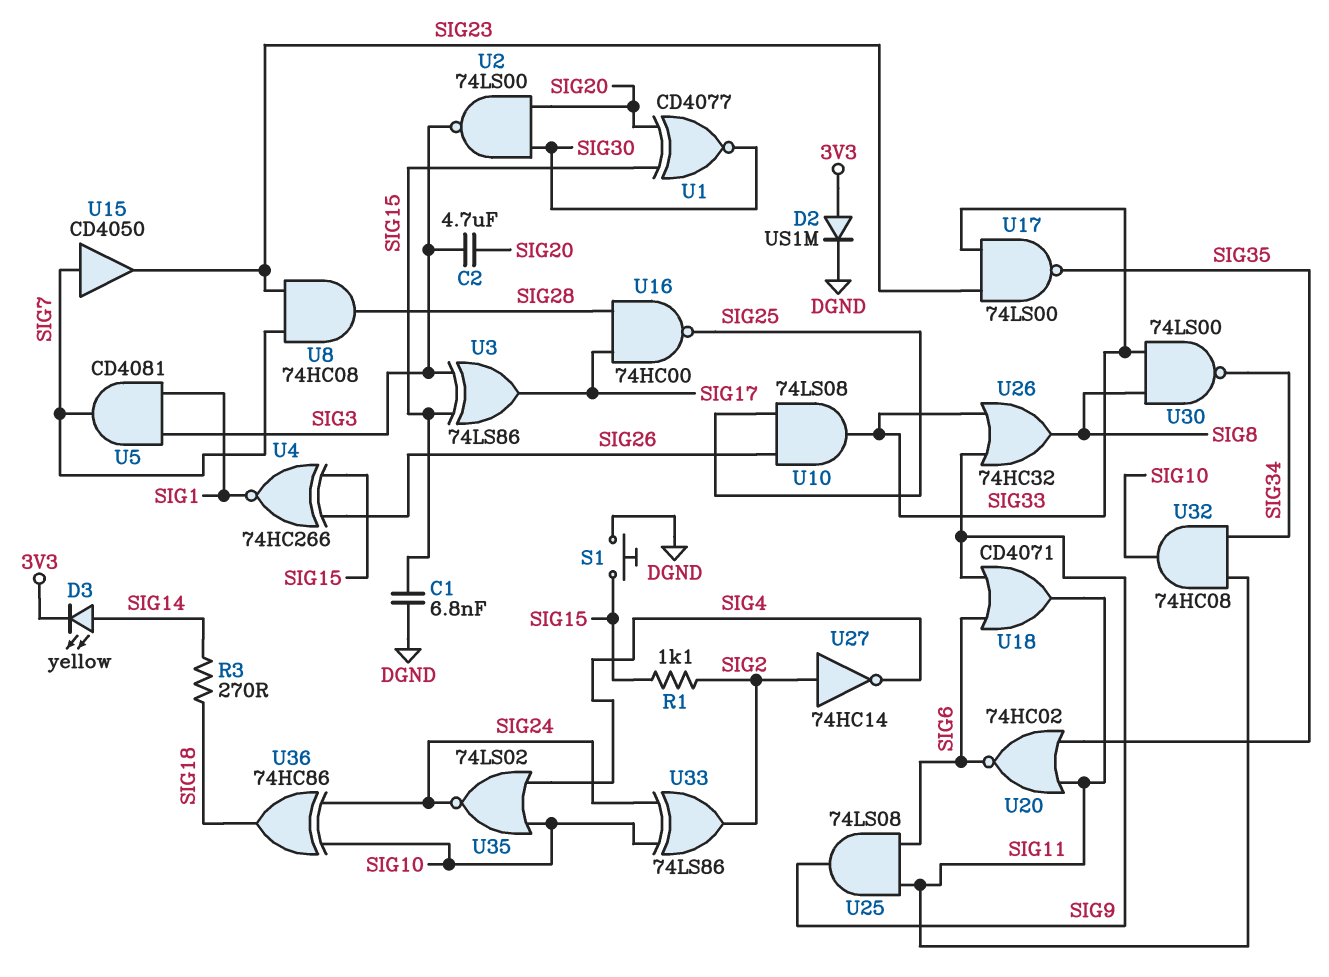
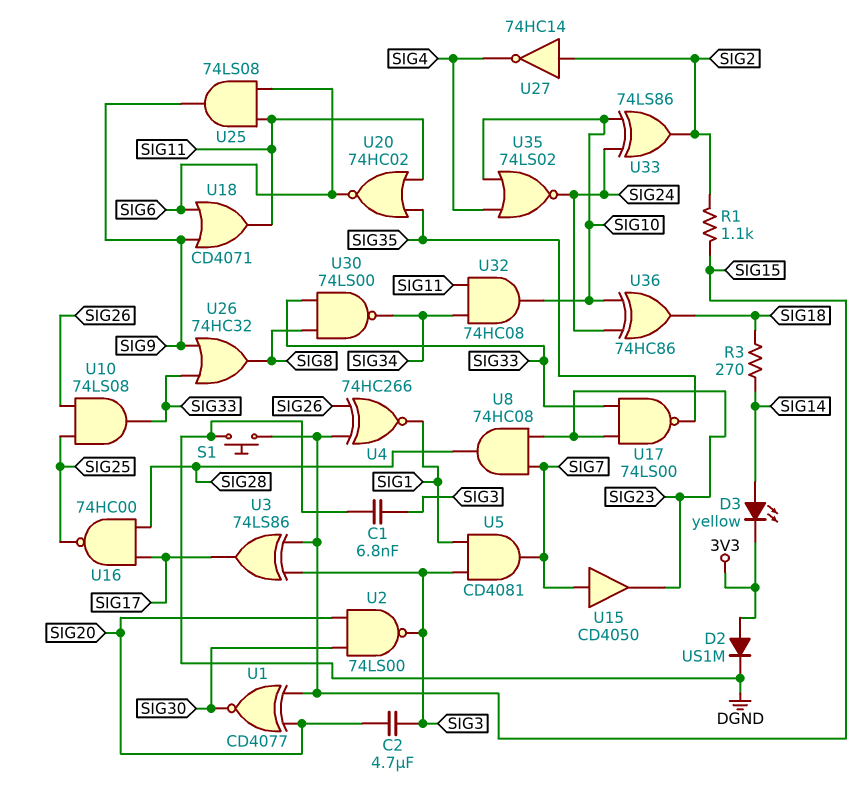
C1: 6.8nF (DGND, SIG15) -> 6.8nF (DGND, SIG3)

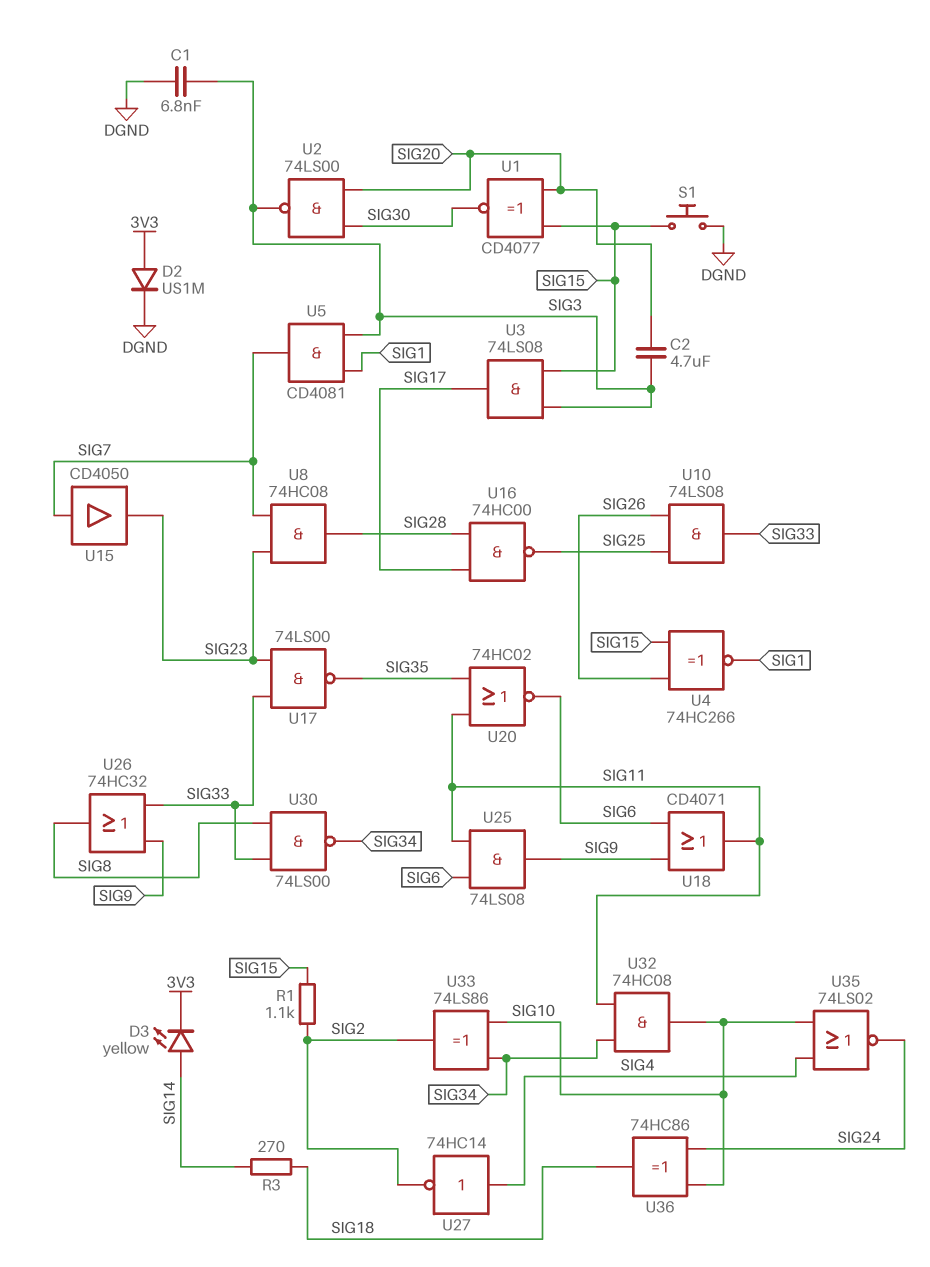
U3: XOR 74LS86 (in SIG3, in SIG15, out SIG17) -> AND 74LS08 (in SIG3, in SIG15, out SIG17)
U27: NOT 74HC14 (in SIG2, out SIG4) -> NOT 74HC14 (in SIG4, out SIG2)
U33: XOR 74LS86 (in SIG10, in SIG24, out SIG2) -> XOR 74LS86 (in SIG10, in SIG34, out SIG2)

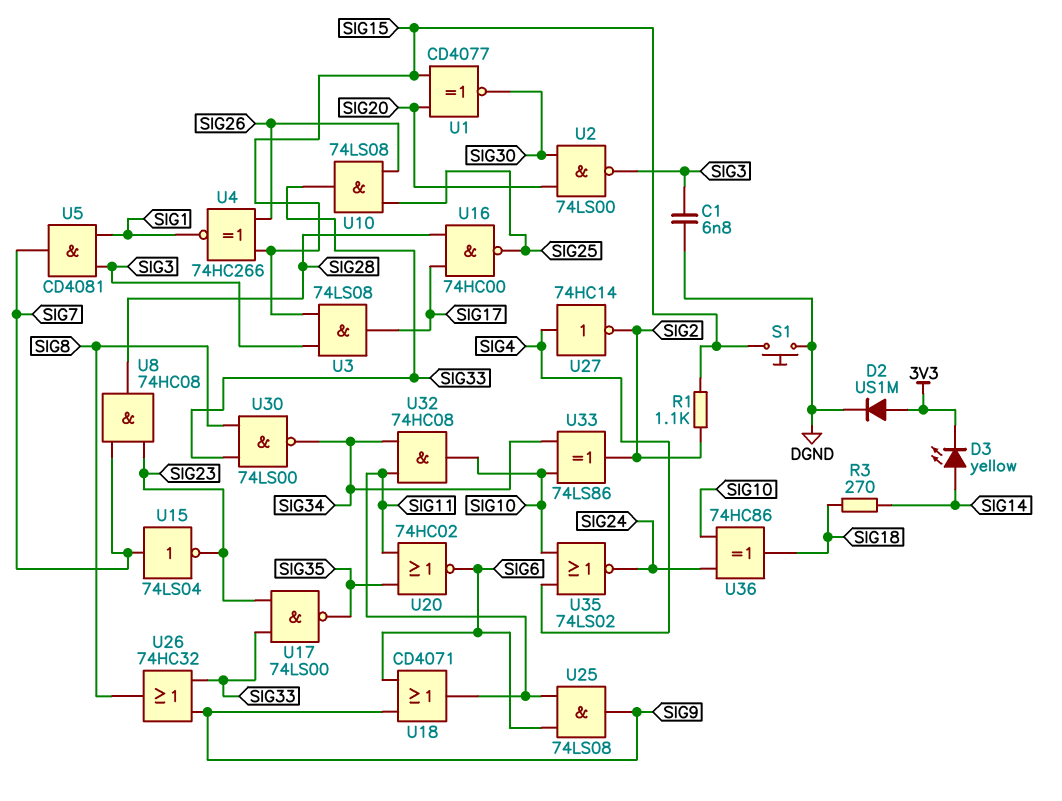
C2: 4.7uF (SIG3, SIG20) -> none
U15: buffer CD4050 (in SIG7, out SIG23) -> NOT 74LS04 (in SIG7, out SIG23)

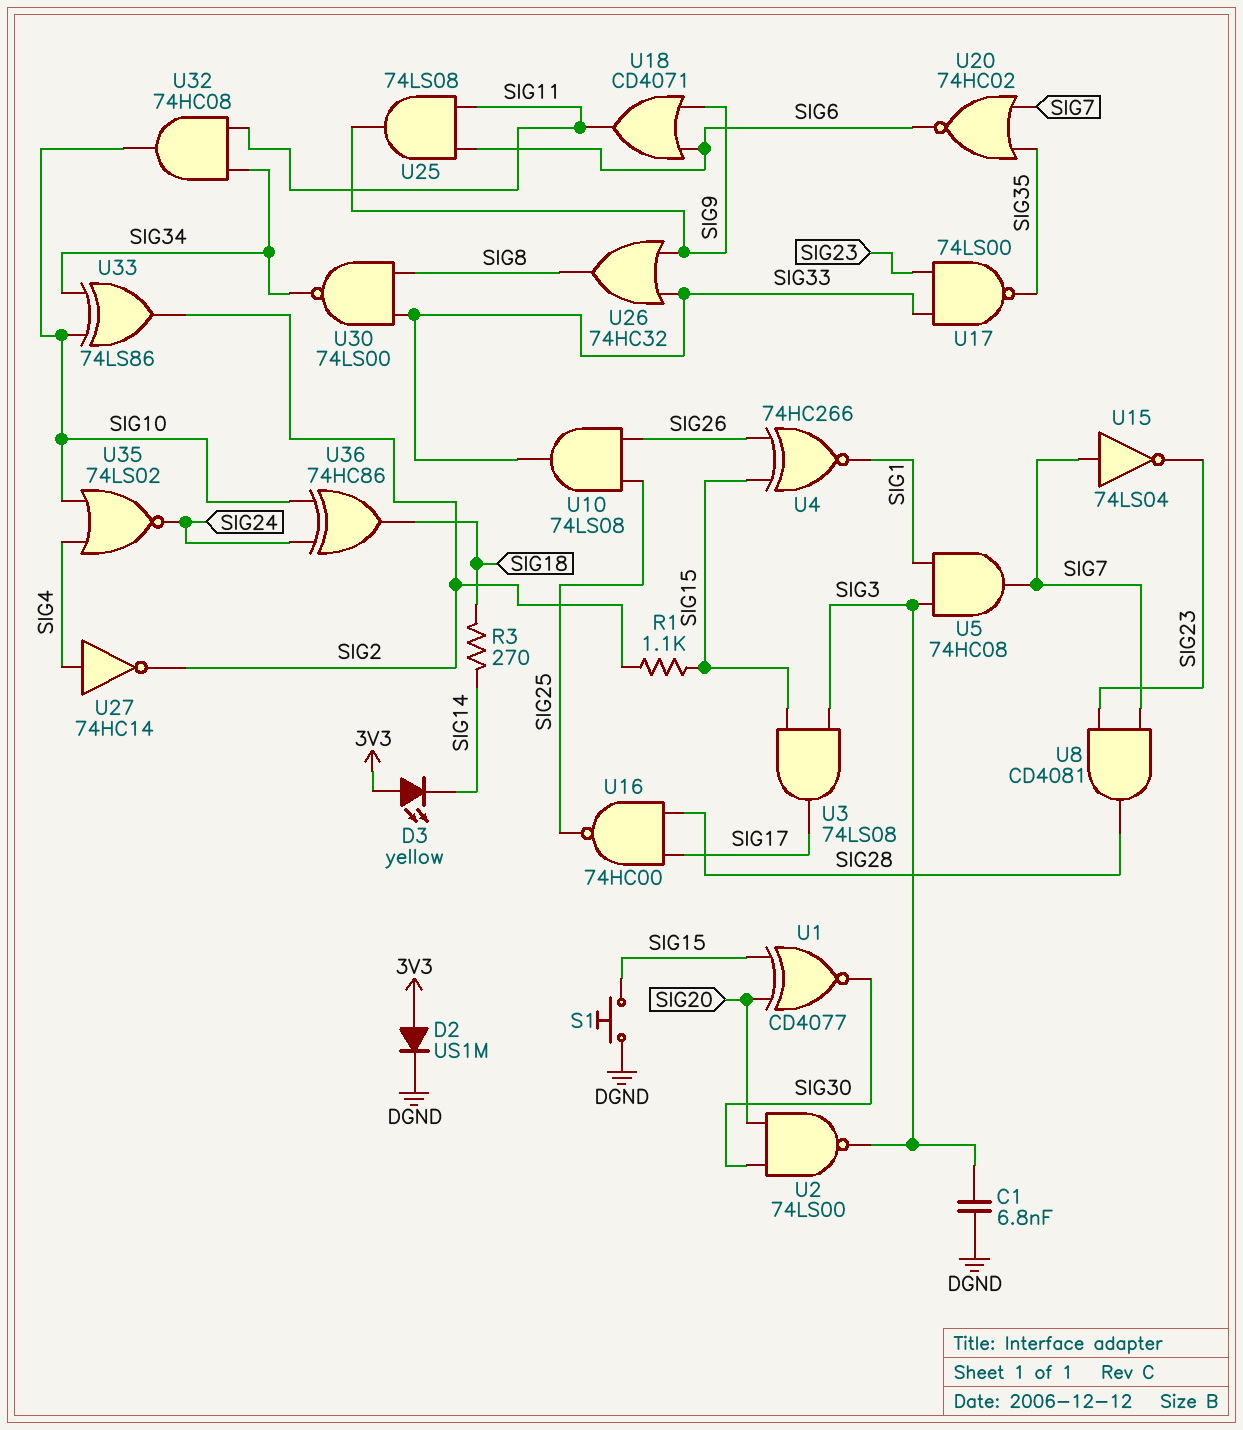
D3: LED yellow (A SIG14, K 3V3) -> LED yellow (A 3V3, K SIG14)
U5: AND CD4081 (in SIG1, in SIG3, out SIG7) -> AND 74HC08 (in SIG1, in SIG3, out SIG7)
U8: AND 74HC08 (in SIG7, in SIG23, out SIG28) -> AND CD4081 (in SIG7, in SIG23, out SIG28)
U20: NOR 74HC02 (in SIG11, in SIG35, out SIG6) -> NOR 74HC02 (in SIG7, in SIG35, out SIG6)

